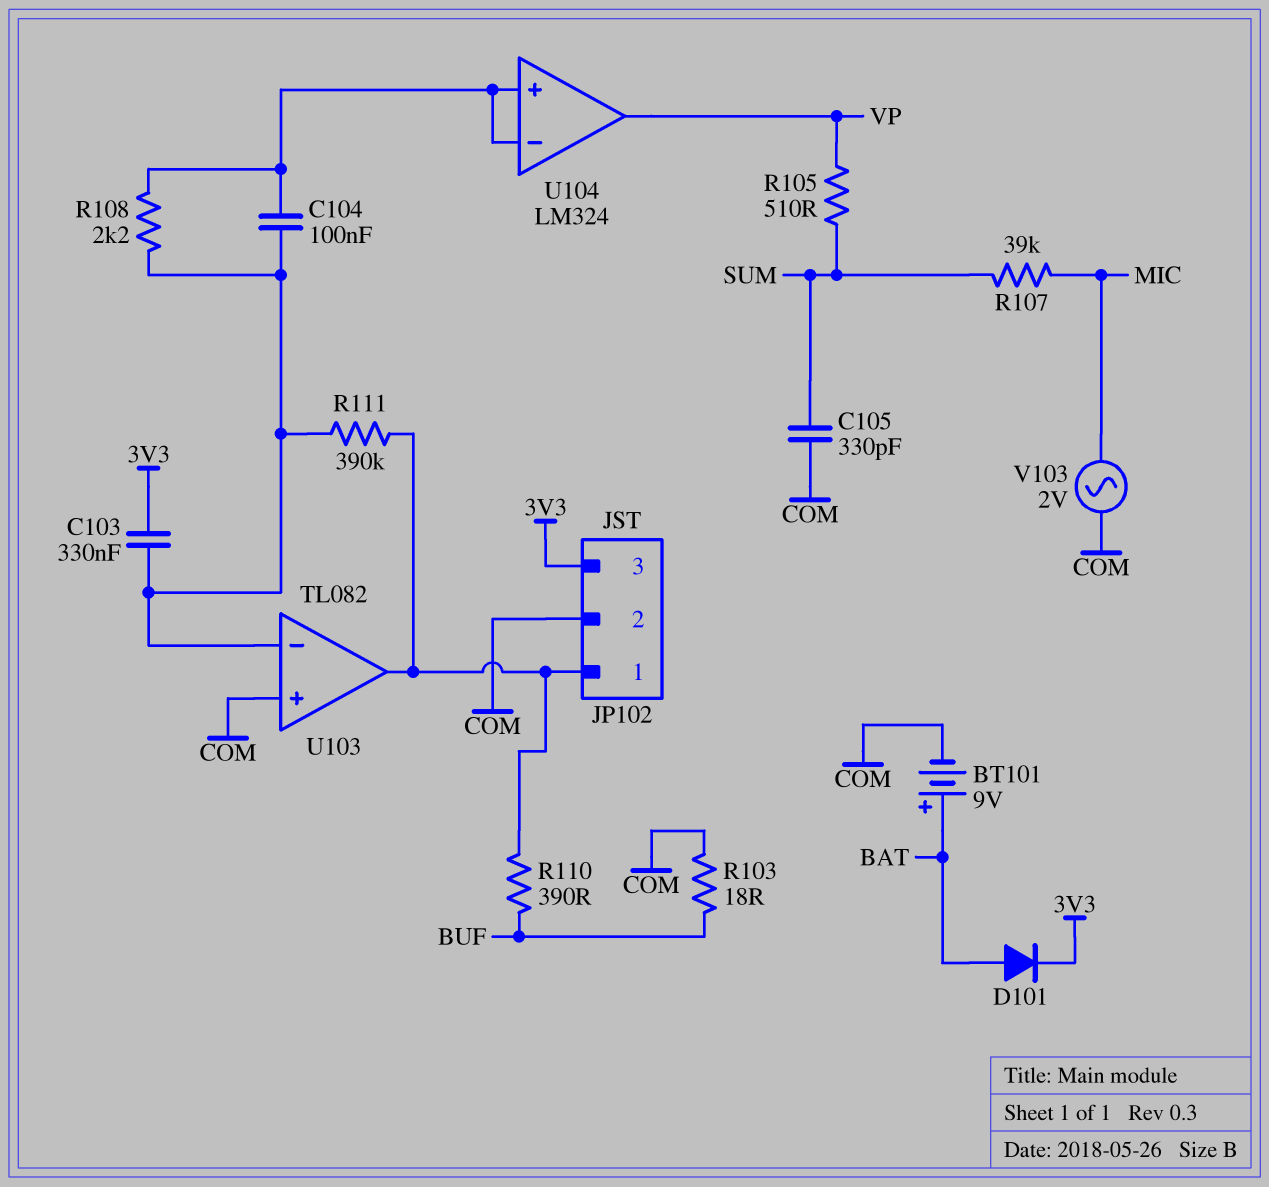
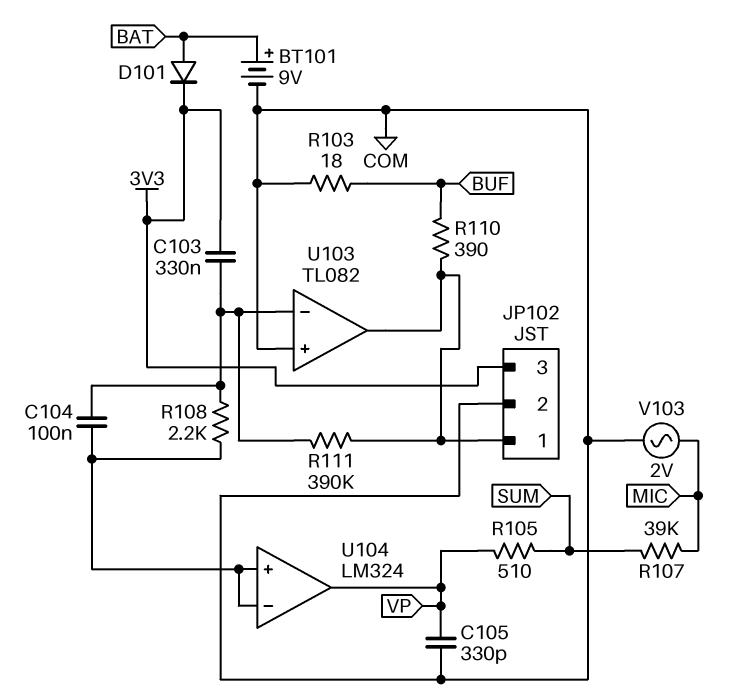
C105: 330pF (COM, SUM) -> 330pF (COM, VP)

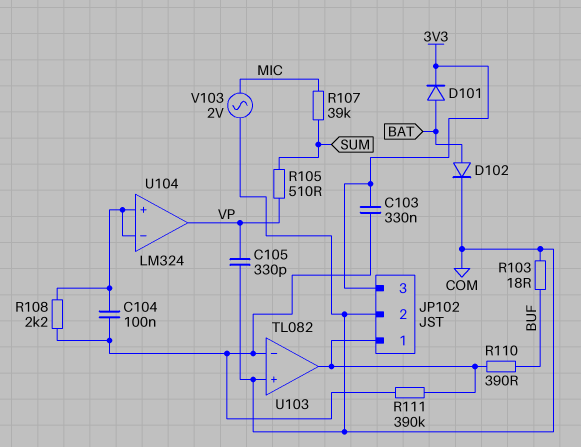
BT101: 9V (plus BAT, minus COM) -> none
D102: none -> diode (A BAT, K COM)

